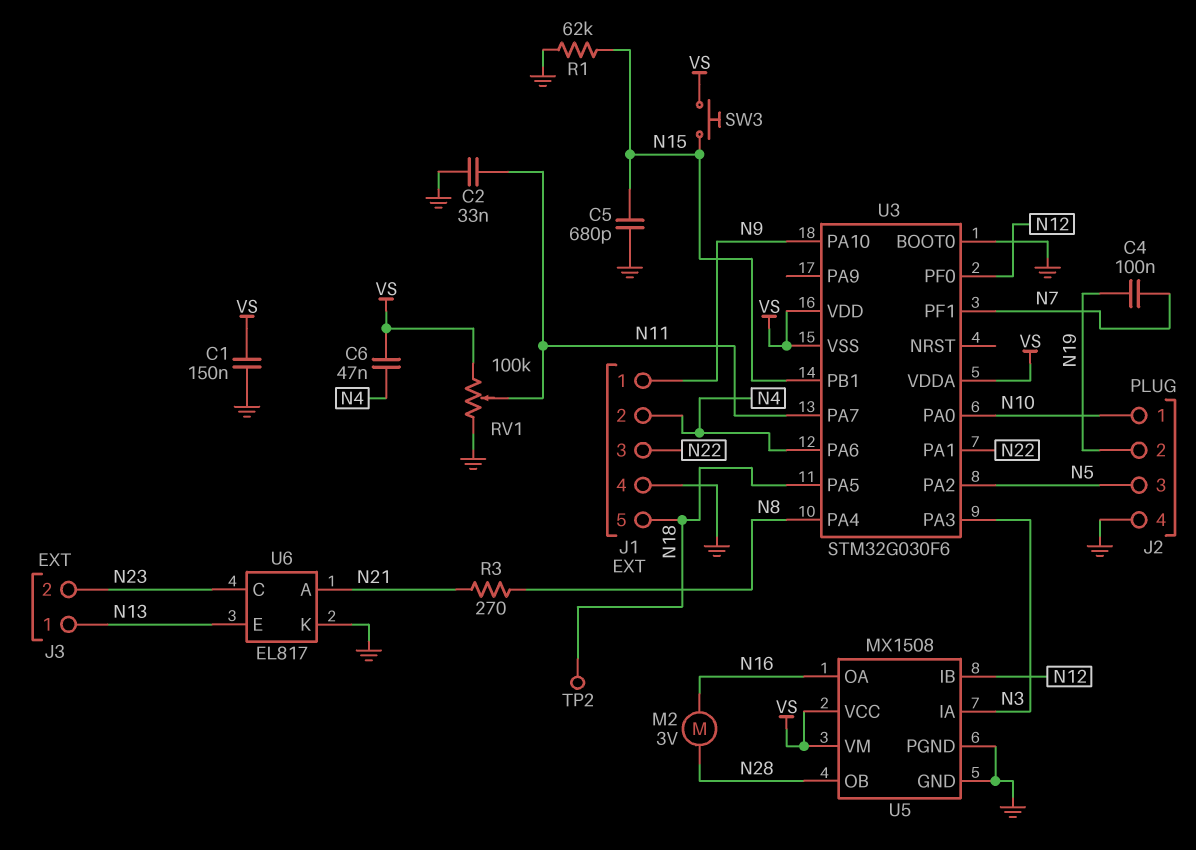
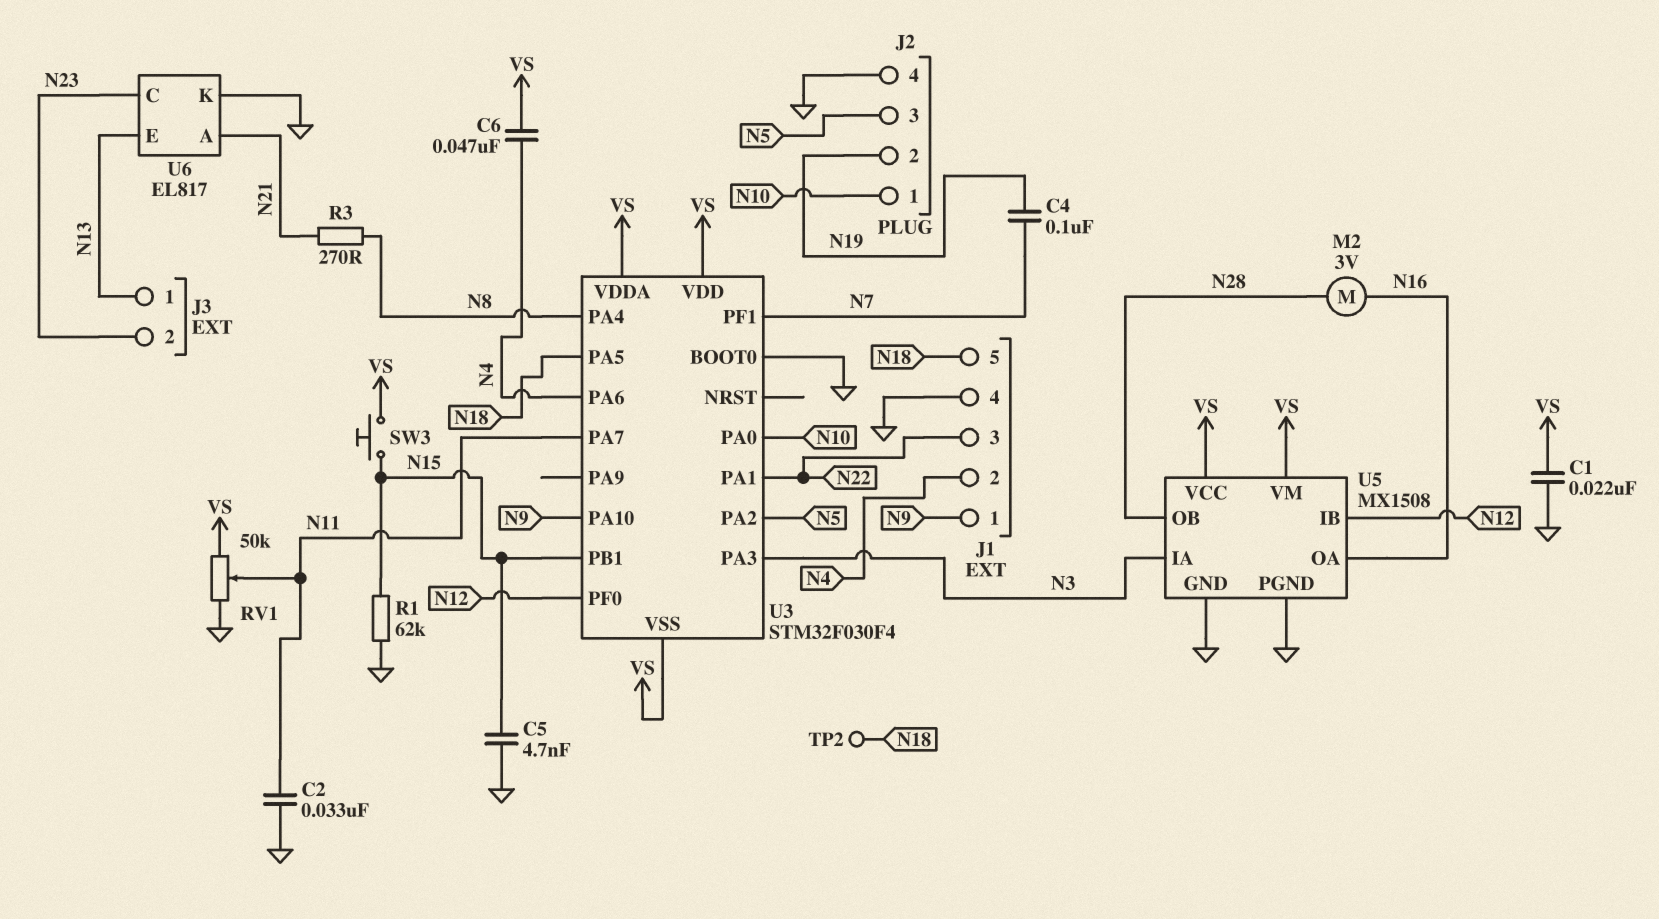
C1: 150nF (GND, VS) -> 22nF (GND, VS)
C5: 680pF (GND, N15) -> 4.7nF (GND, N15)
RV1: 100k (GND, VS, wiper N11) -> 50k (GND, VS, wiper N11)
U3: STM32G030F6 -> STM32F030F4

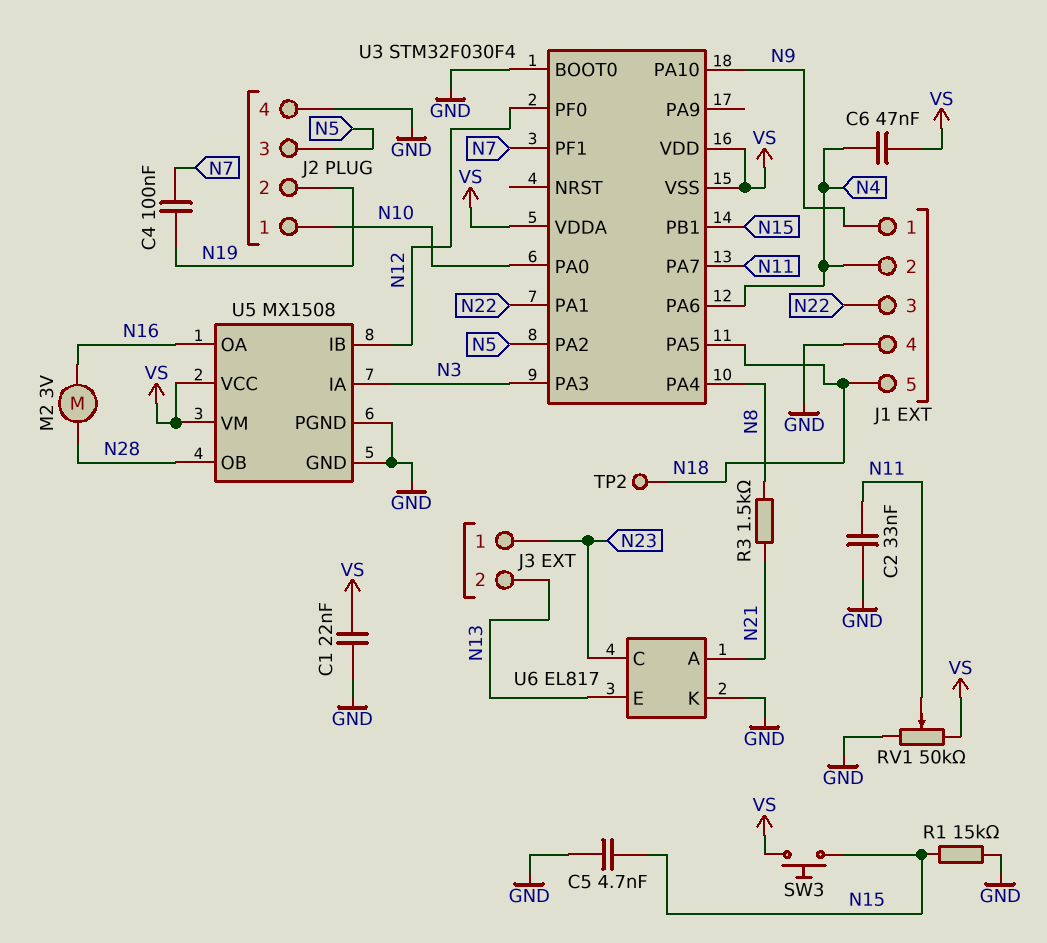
J3 pin 1: N13 -> N23
J3 pin 2: N23 -> N13
R1: 62k (GND, N15) -> 15k (GND, N15)
R3: 270 (N8, N21) -> 1.5k (N8, N21)

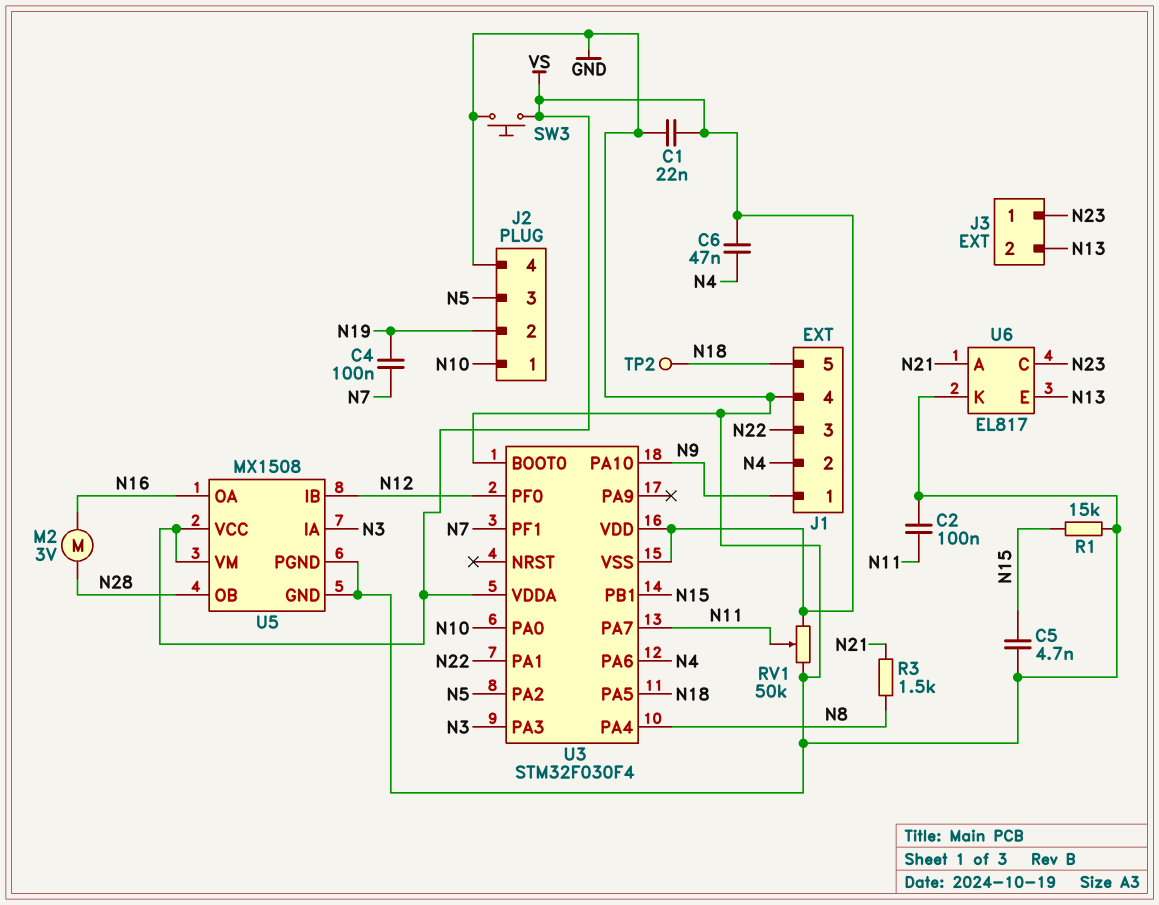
C2: 33nF (GND, N11) -> 100nF (GND, N11)
SW3: button (N15, VS) -> button (GND, VS)

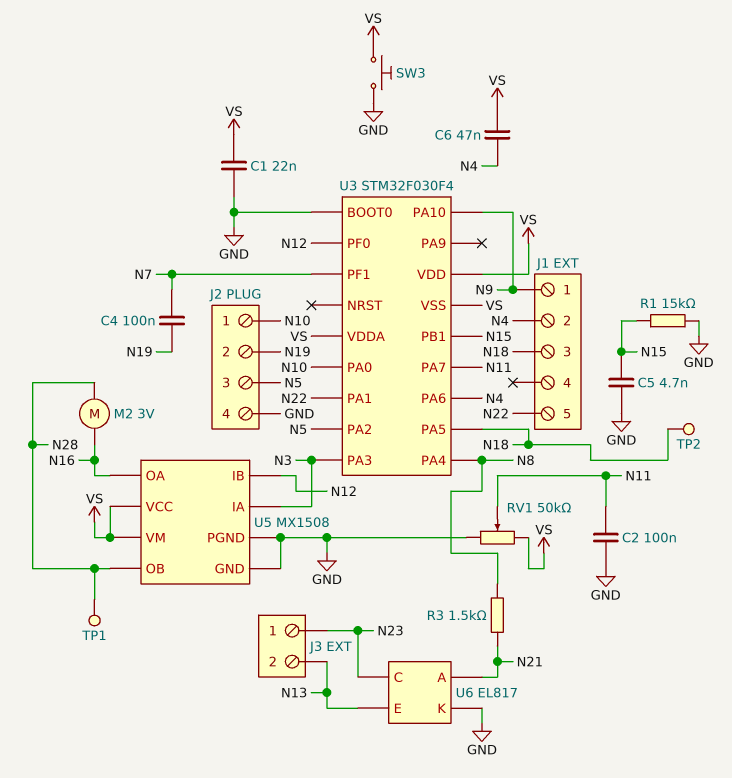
J1 pin 3: N22 -> N18
J1 pin 4: GND -> none
J1 pin 5: N18 -> N22
TP1: none -> test point (N28)

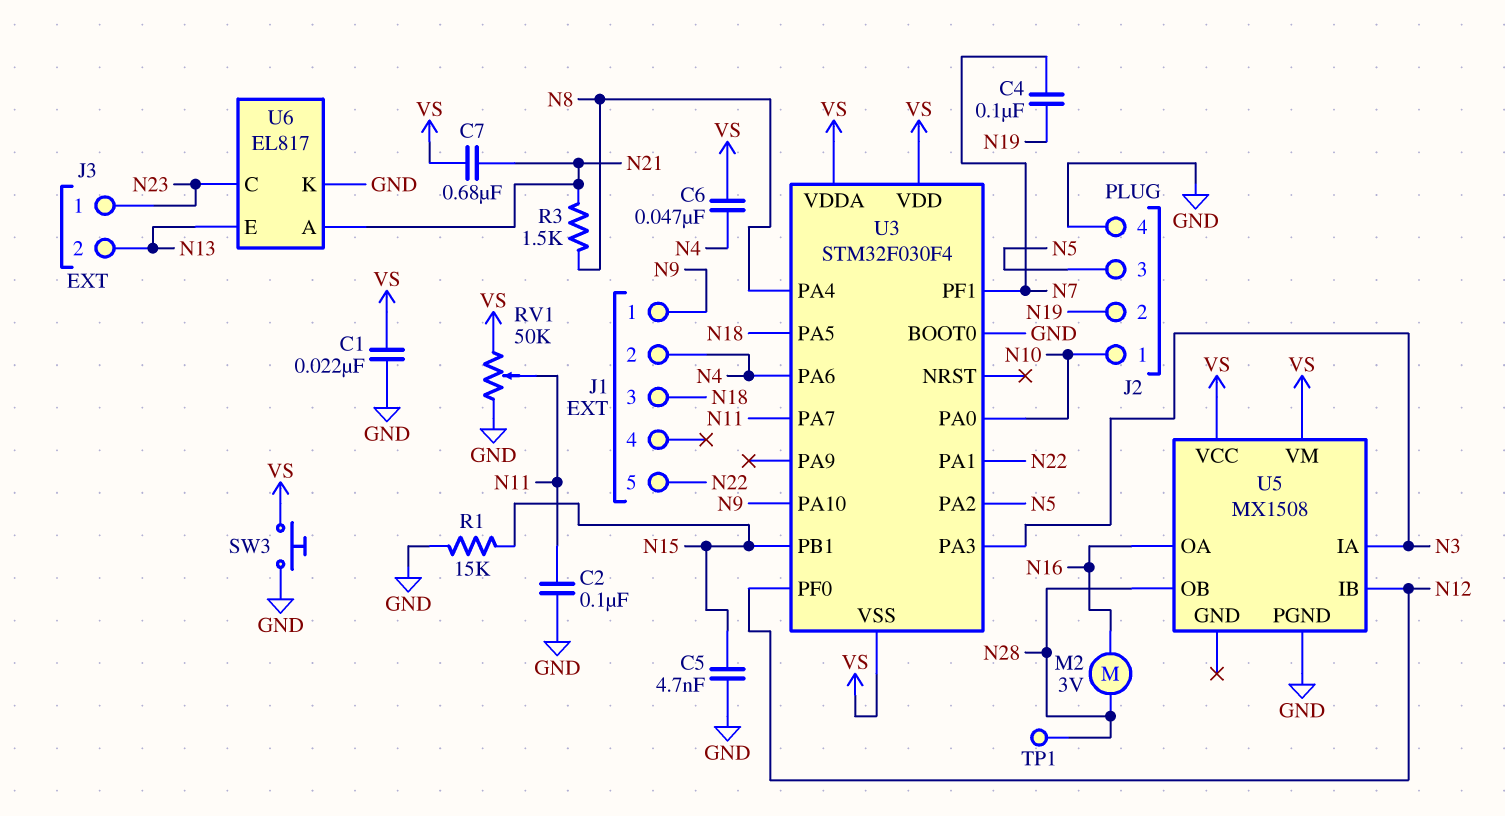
C7: none -> 680nF (N21, VS)
TP2: test point (N18) -> none
U5 pin GND: GND -> none

